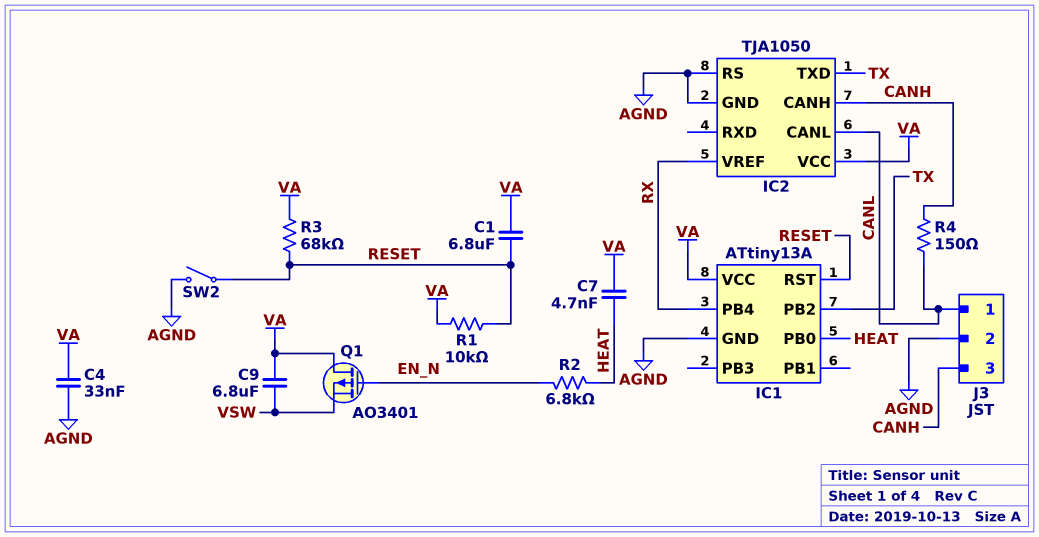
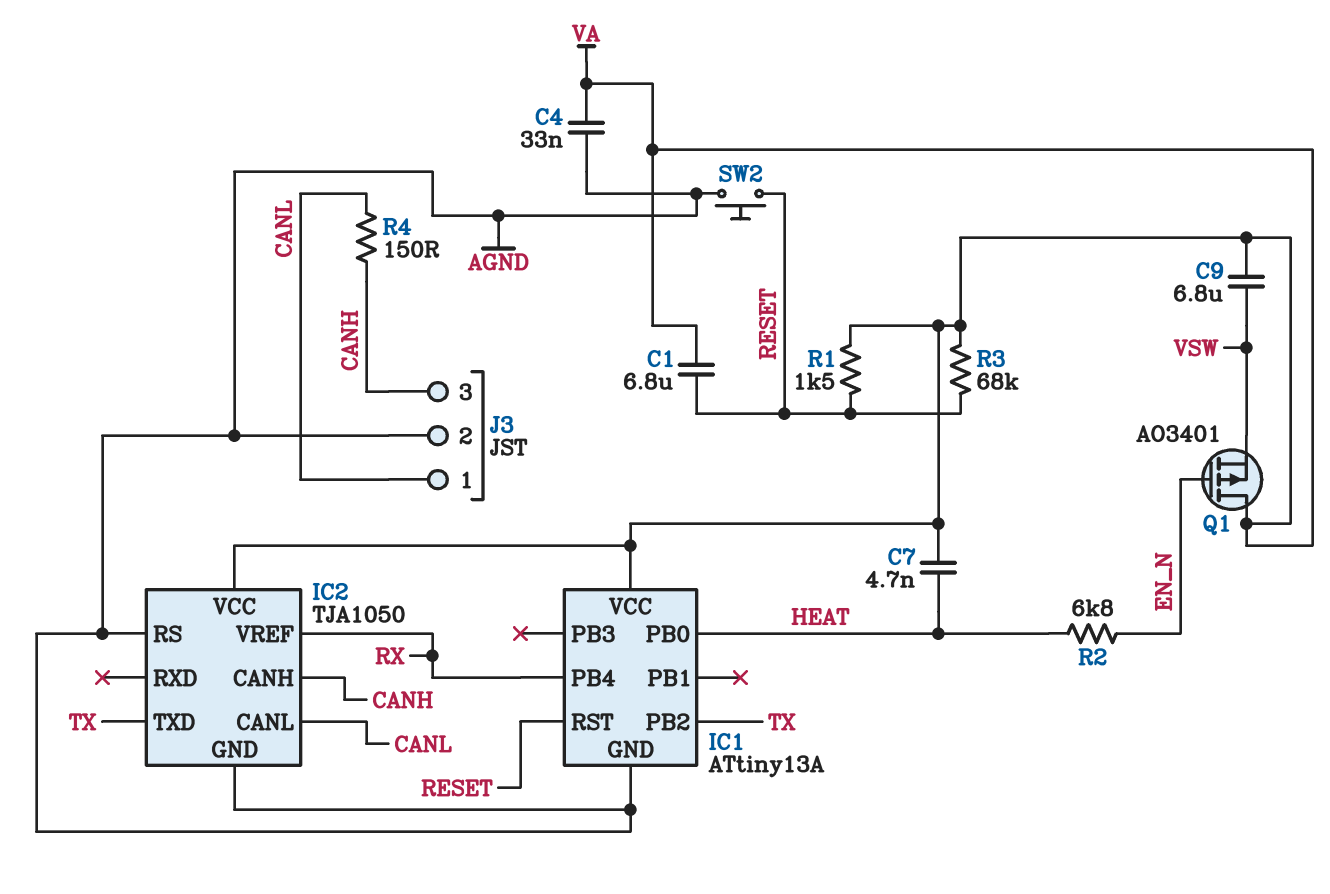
R1: 10k (RESET, VA) -> 1.5k (RESET, VA)
SW2: switch (AGND, RESET) -> button (AGND, RESET)

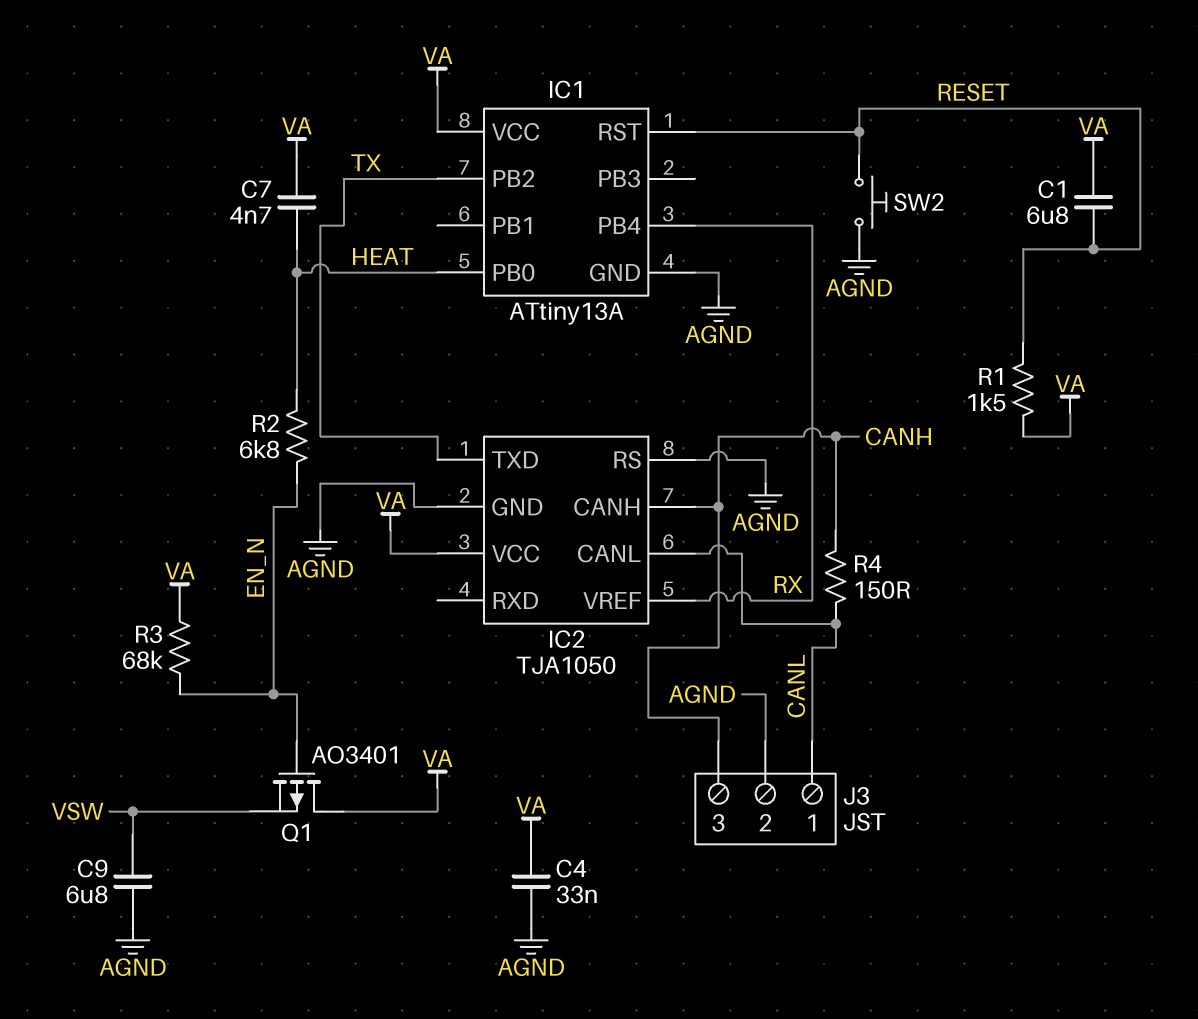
C9: 6.8uF (VA, VSW) -> 6.8uF (AGND, VSW)
R3: 68k (RESET, VA) -> 68k (EN_N, VA)

